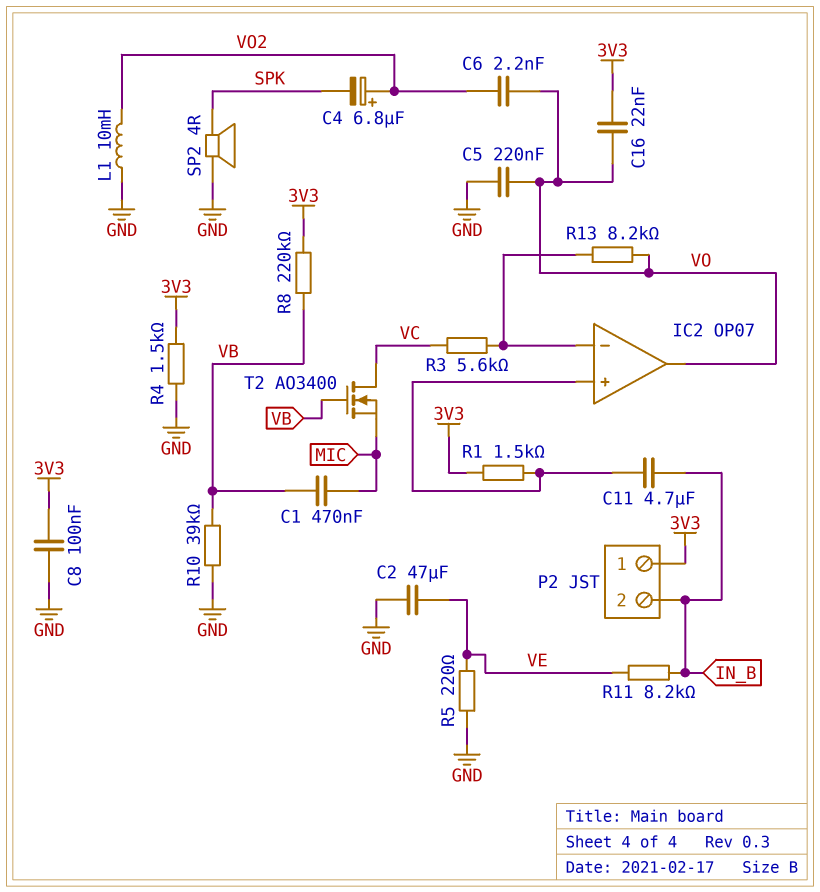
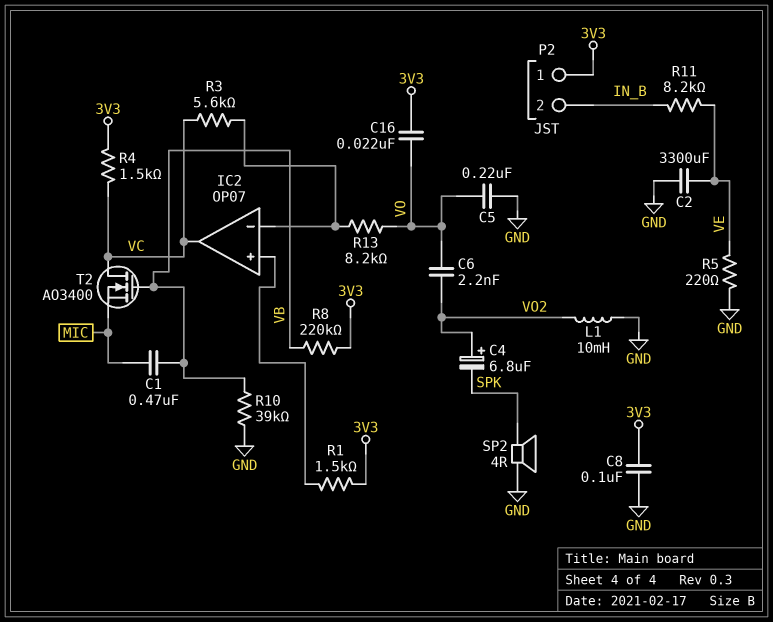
C2: 47uF (GND, VE) -> 3300uF (GND, VE)
C11: 4.7uF (IC2/in+, IN_B) -> none
IC2 pin out: VO -> VC
R4: 1.5k (3V3, GND) -> 1.5k (3V3, VC)

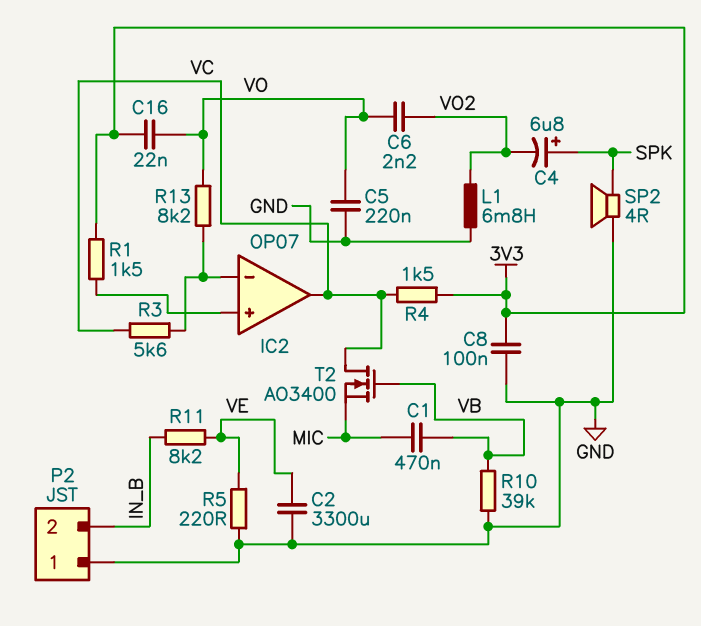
C4: 6.8uF (plus VO2, minus SPK) -> 6.8uF (plus SPK, minus VO2)
L1: 10mH (GND, VO2) -> 6.8mH (GND, VO2)
P2 pin 1: 3V3 -> GND
R8: 220k (3V3, VB) -> none

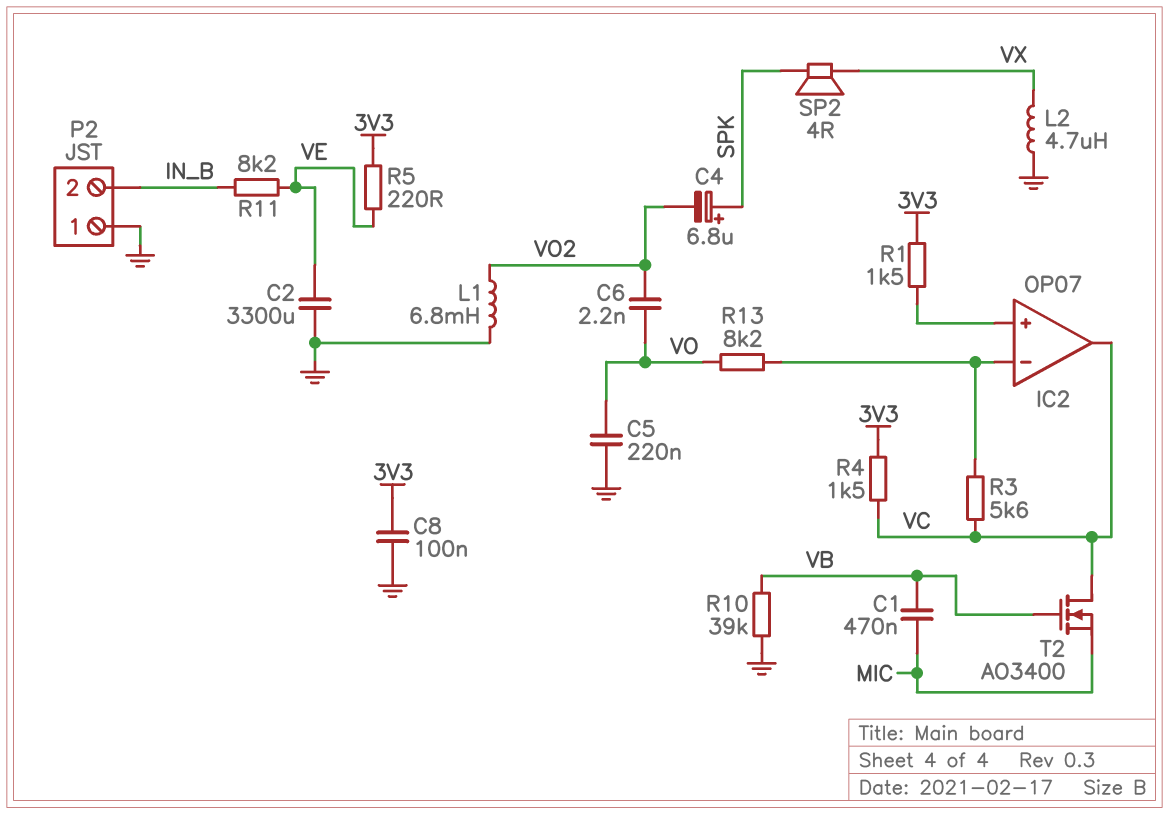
C16: 22nF (3V3, VO) -> none
L2: none -> 4.7uH (GND, VX)
R5: 220 (GND, VE) -> 220 (3V3, VE)
SP2: speaker 4R (GND, SPK) -> speaker 4R (SPK, VX)

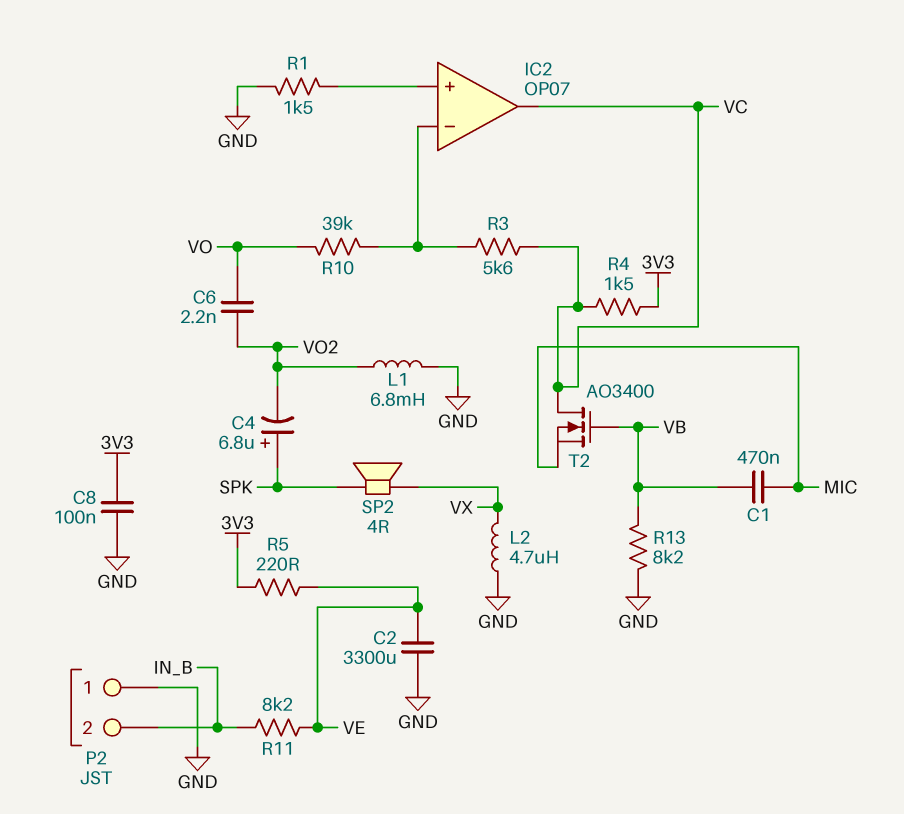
C5: 220nF (GND, VO) -> none
R1: 1.5k (3V3, IC2/in+) -> 1.5k (GND, IC2/in+)
R10: 39k (GND, VB) -> 39k (IC2/in-, VO)
R13: 8.2k (IC2/in-, VO) -> 8.2k (GND, VB)

